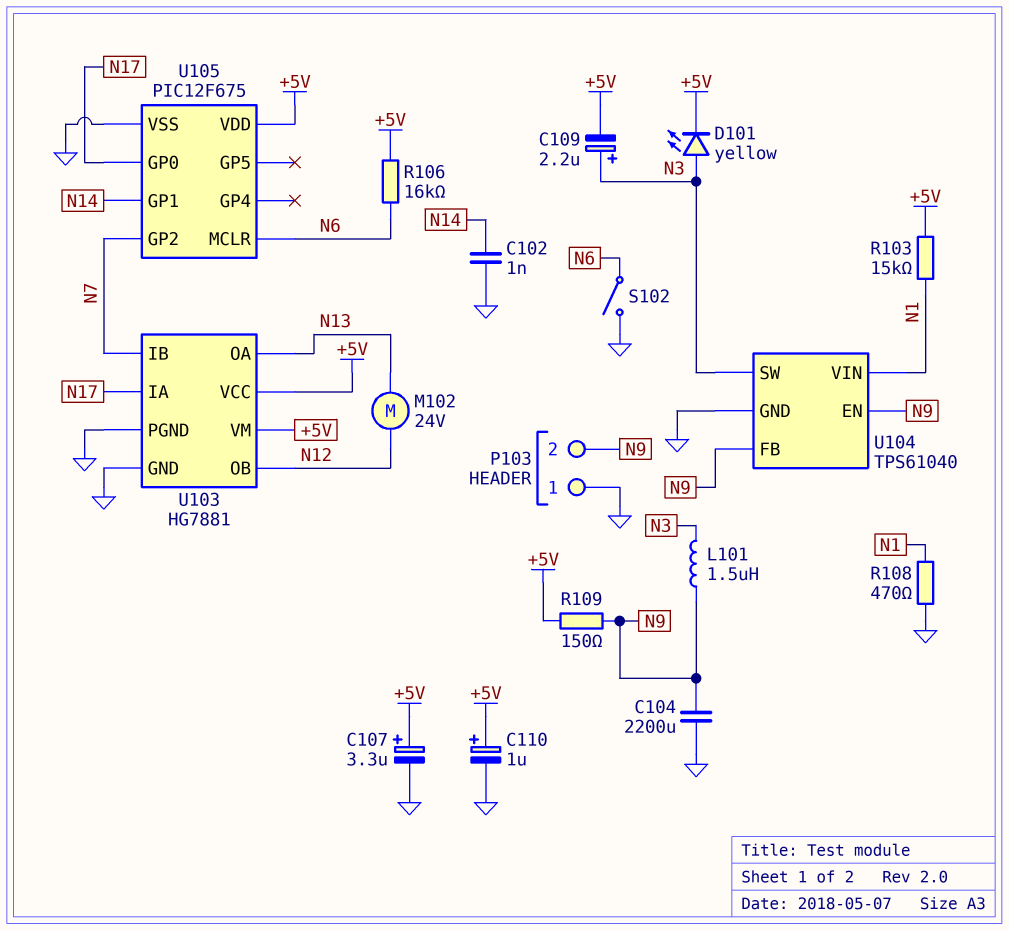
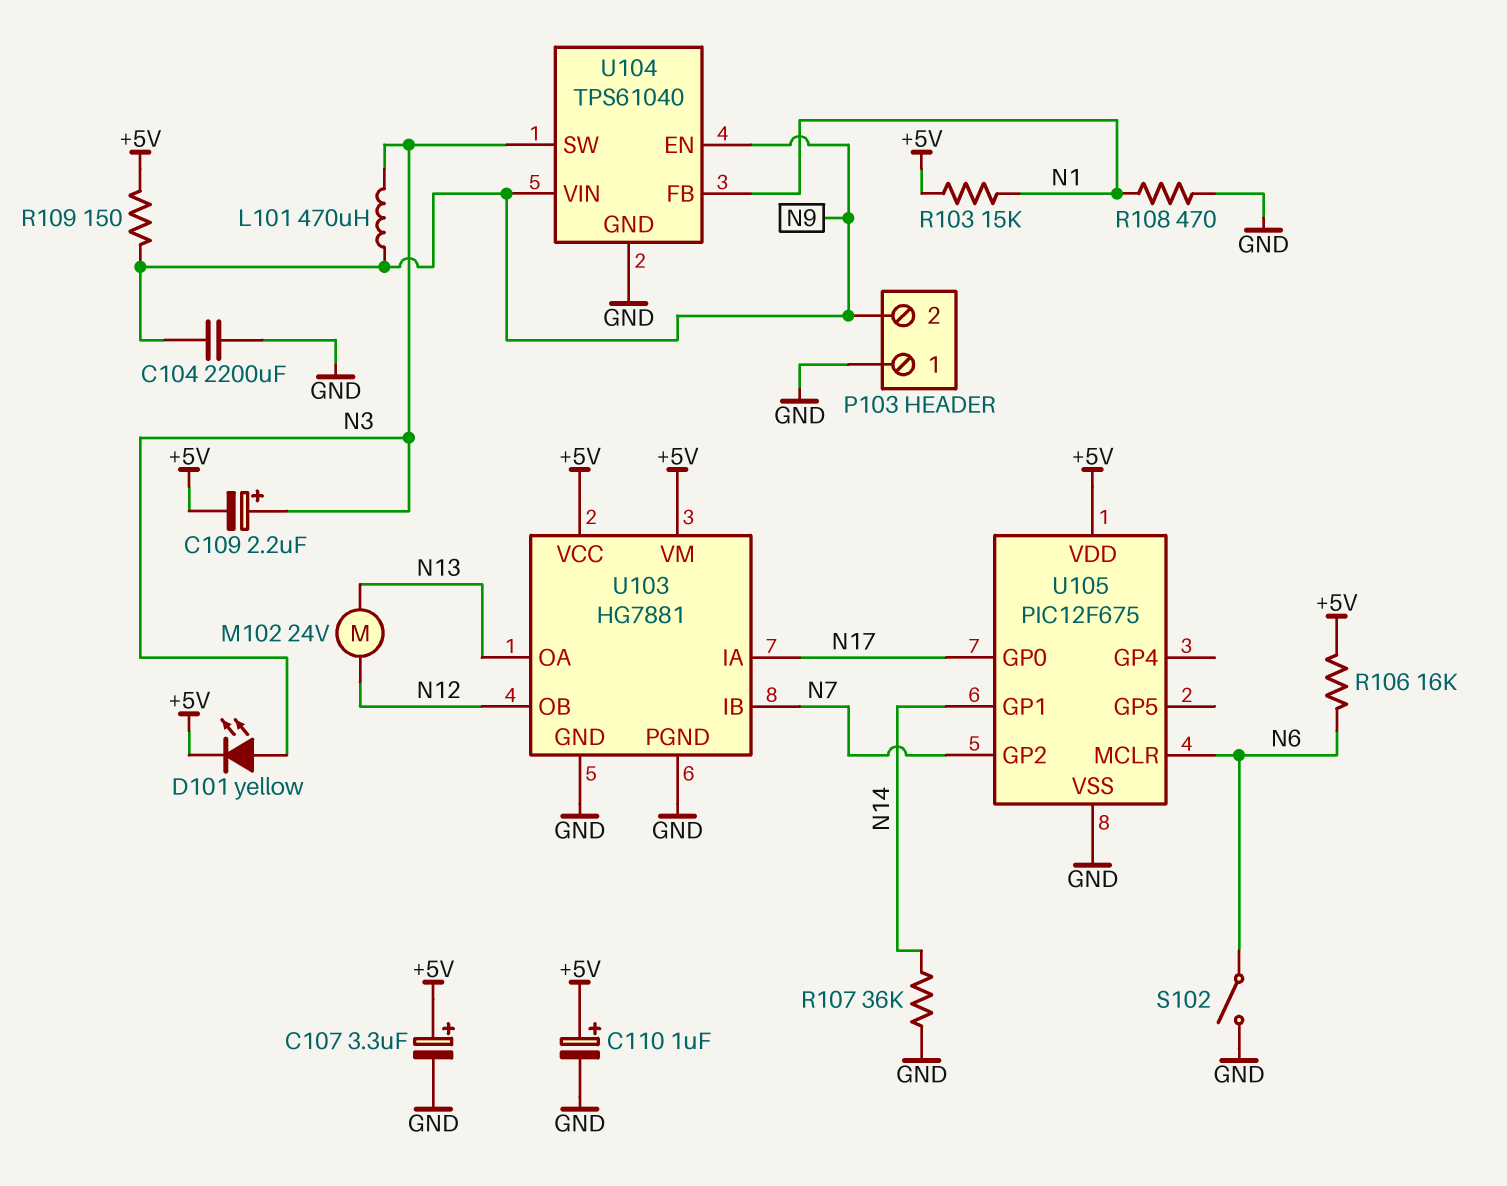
C102: 1nF (GND, N14) -> none
L101: 1.5uH (N3, N9) -> 470uH (N3, N9)
R107: none -> 36k (GND, N14)
U104 pin FB: N9 -> N1
U104 pin VIN: N1 -> N9

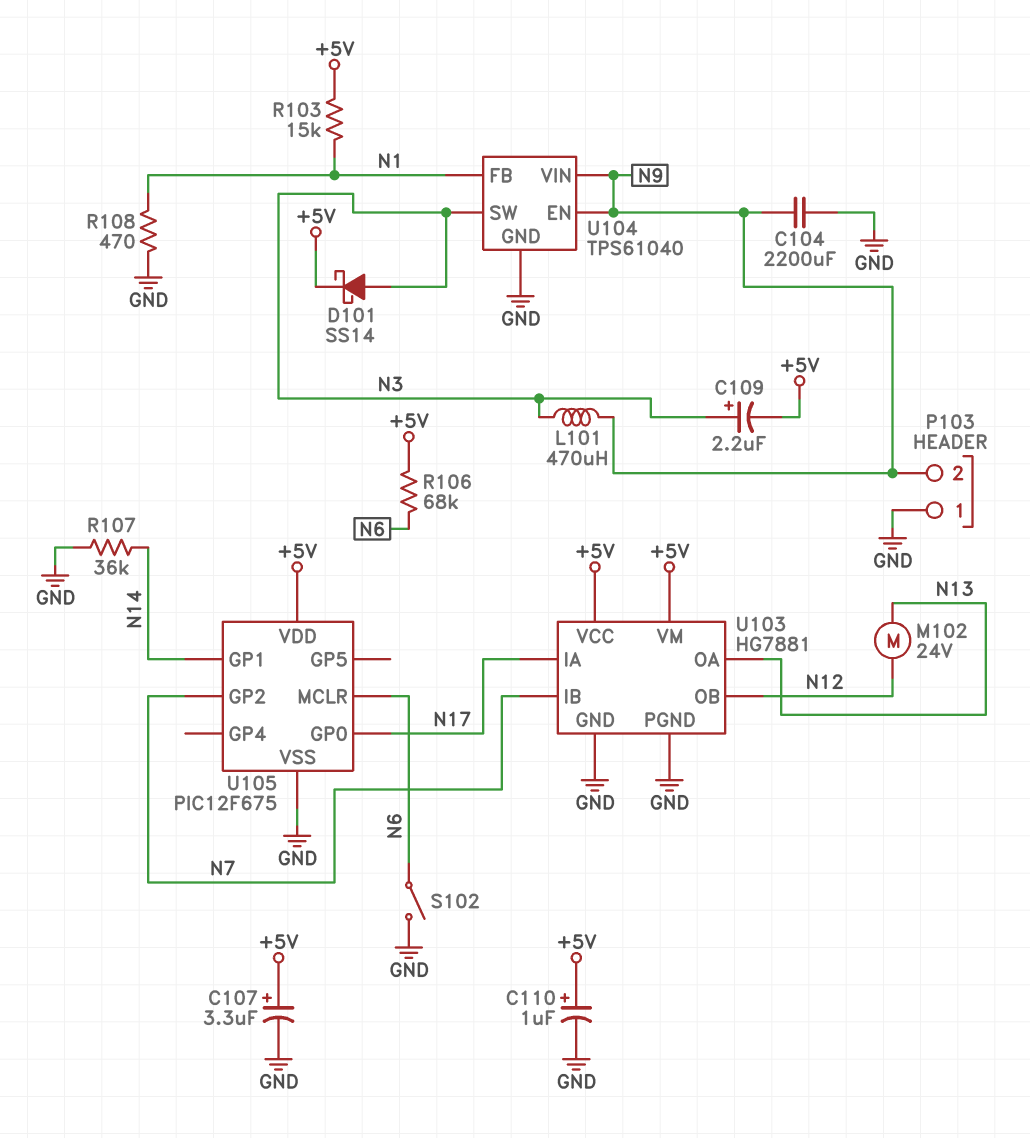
D101: LED yellow (A N3, K +5V) -> schottky SS14 (A N3, K +5V)
R106: 16k (+5V, N6) -> 68k (+5V, N6)
R109: 150 (+5V, N9) -> none

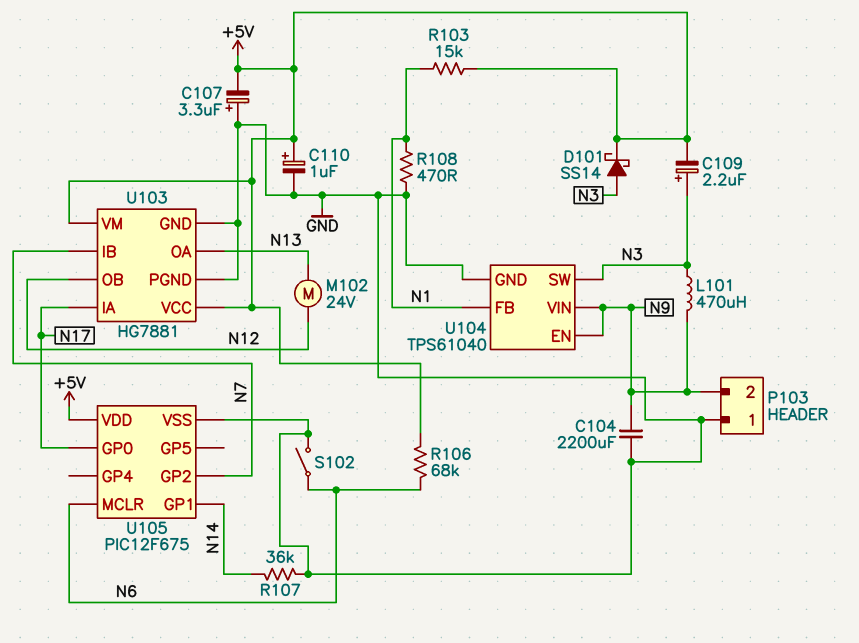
C107: 3.3uF (plus +5V, minus GND) -> 3.3uF (plus GND, minus +5V)

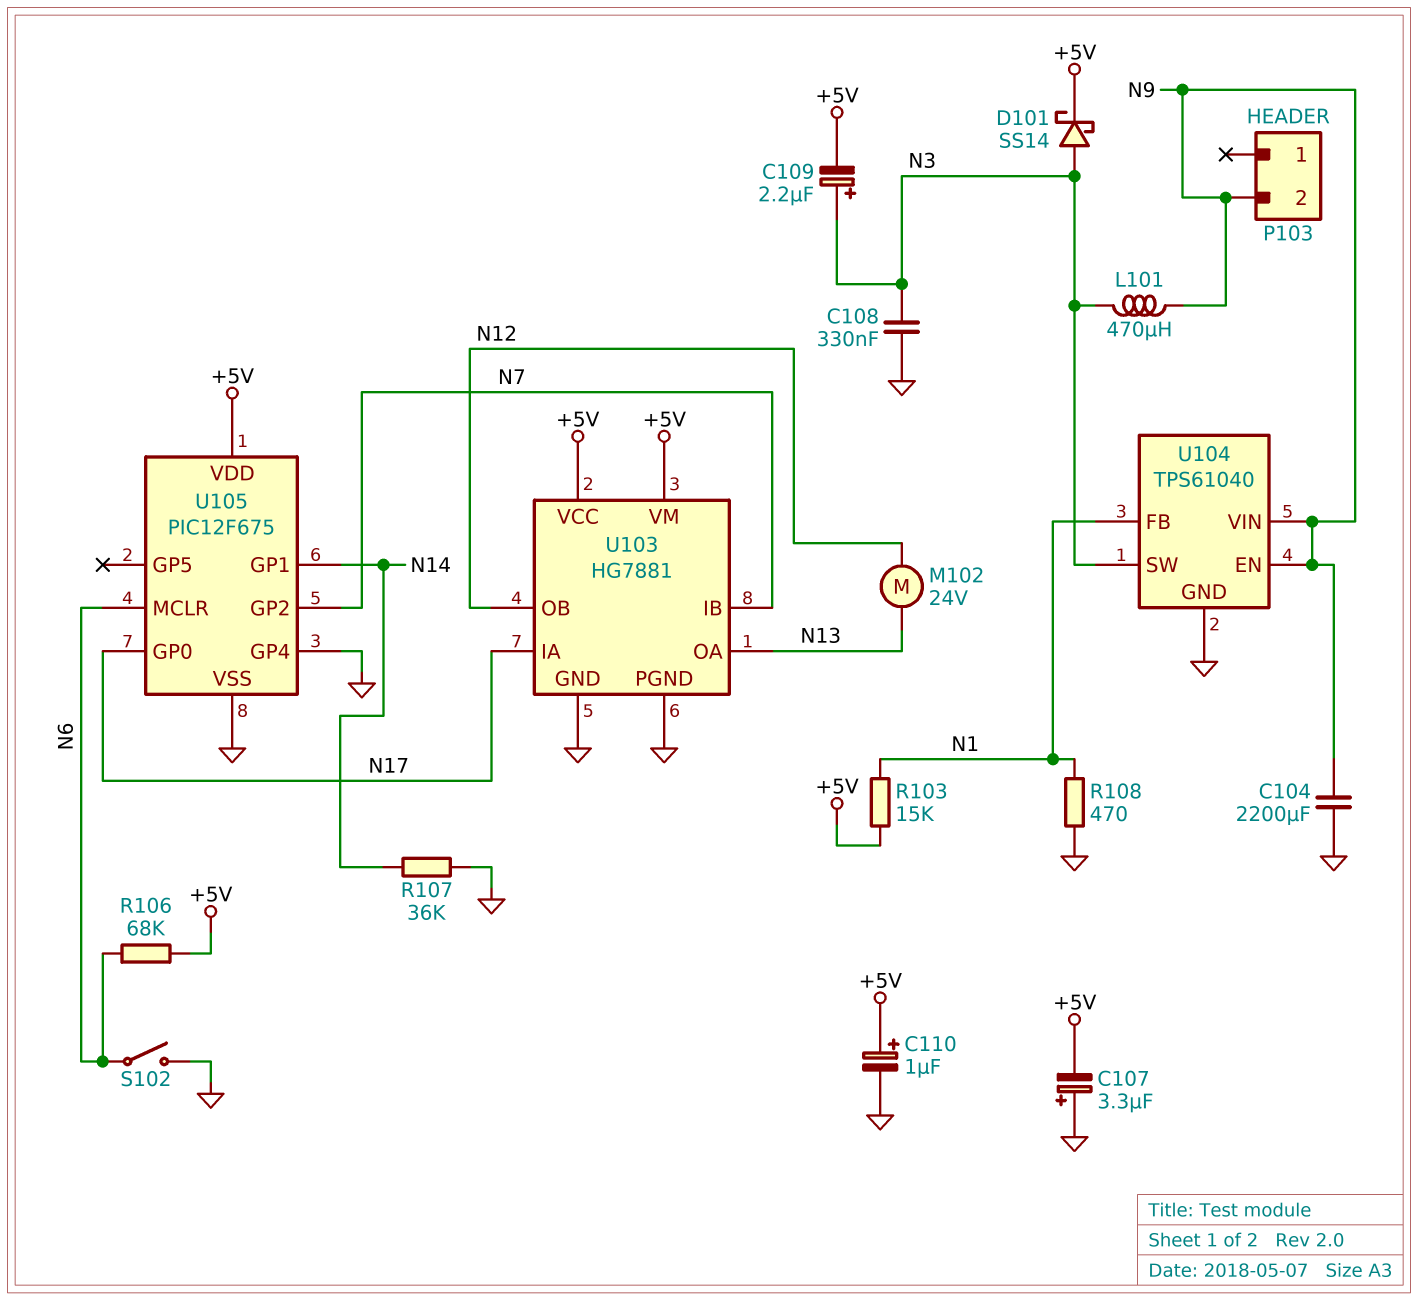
C108: none -> 330nF (GND, N3)
P103 pin 1: GND -> none
U105 pin GP4: none -> GND

